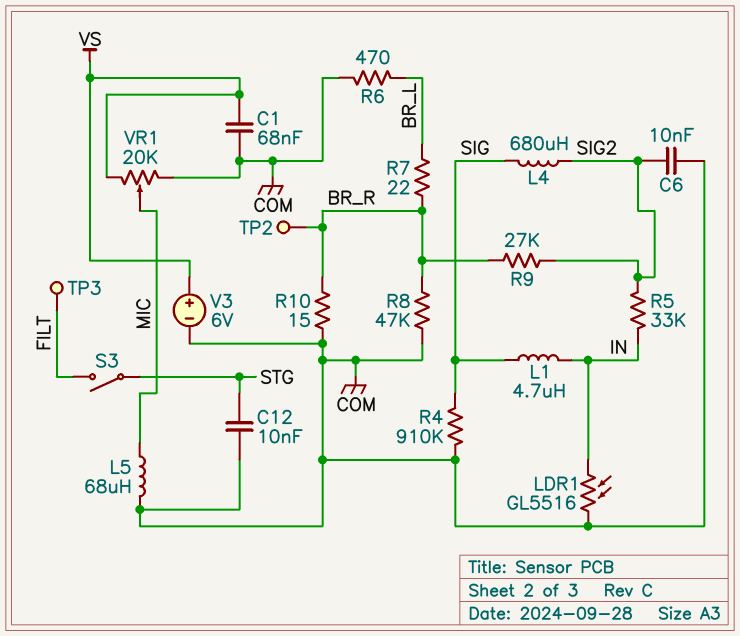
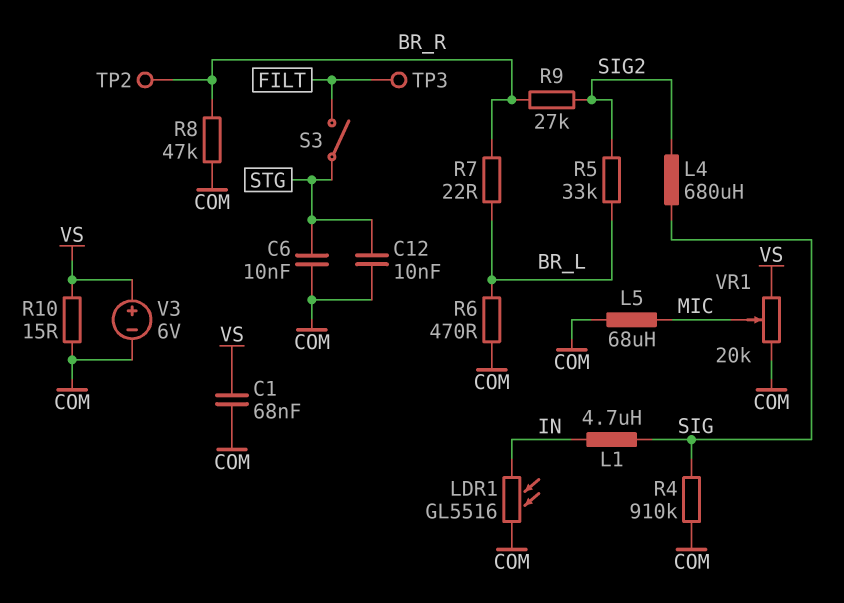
C6: 10nF (COM, SIG2) -> 10nF (COM, STG)
R5: 33k (IN, SIG2) -> 33k (BR_L, SIG2)
R10: 15 (BR_R, COM) -> 15 (COM, VS)

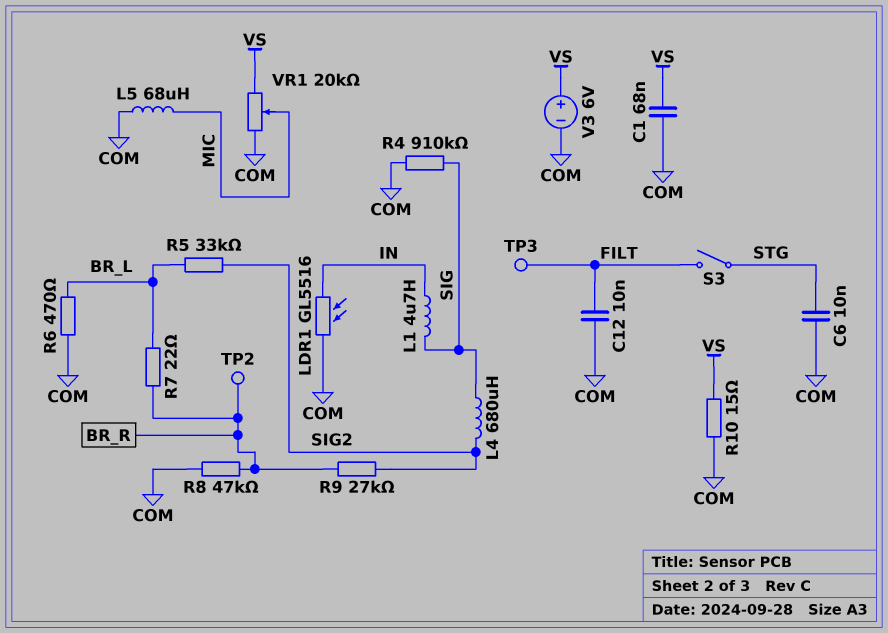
C12: 10nF (COM, STG) -> 10nF (COM, FILT)

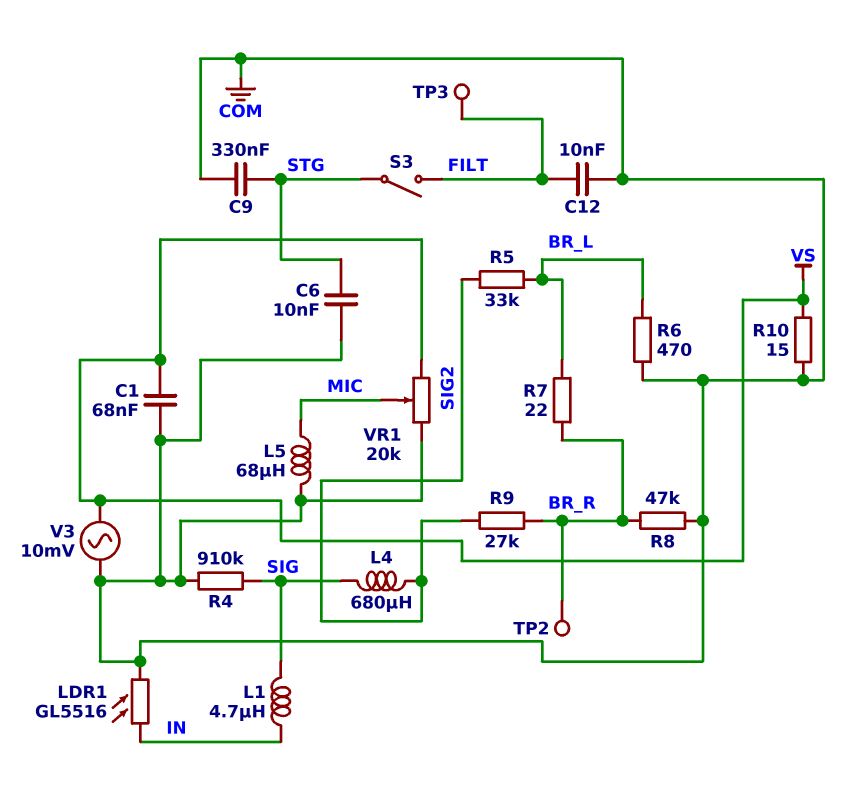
C9: none -> 330nF (COM, STG)
V3: 6V (plus VS, minus COM) -> AC 10mV (COM, VS)

